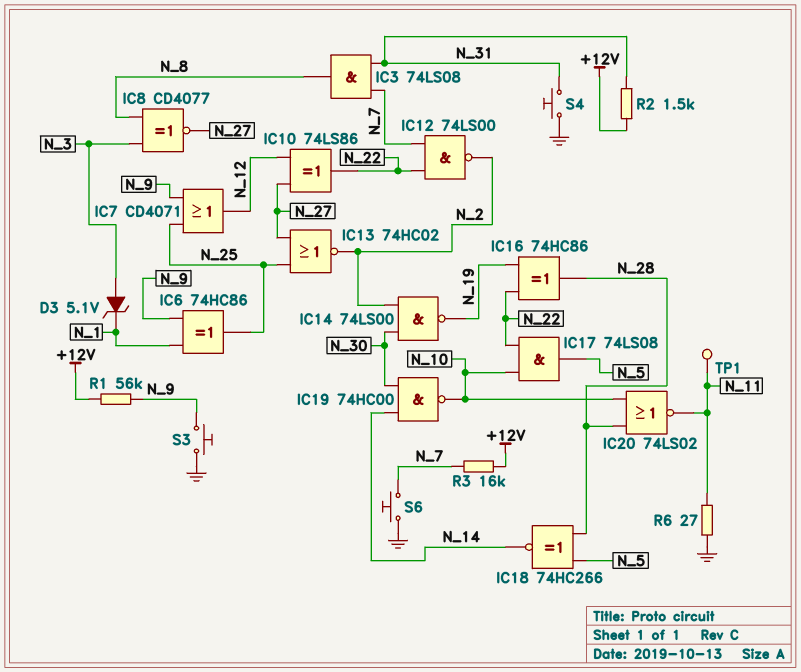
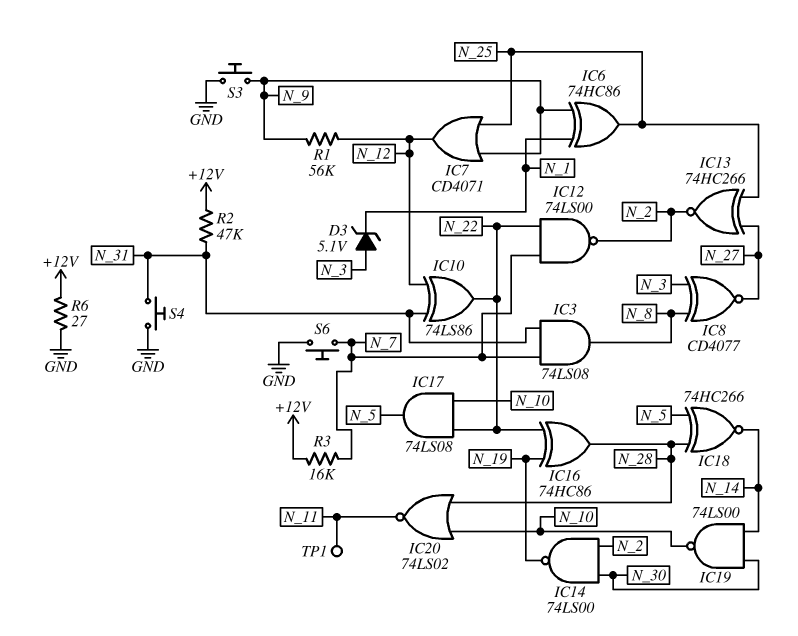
IC10: XOR 74LS86 (in N_12, in N_27, out N_22) -> XOR 74LS86 (in N_12, in N_31, out N_22)
IC13: NOR 74HC02 (in N_25, in N_27, out N_2) -> XNOR 74HC266 (in N_25, in N_27, out N_2)
IC19: NAND 74HC00 (in N_14, in N_30, out N_10) -> NAND 74LS00 (in N_14, in N_30, out N_10)
R1: 56k (+12V, N_9) -> 56k (N_9, N_12)
R2: 1.5k (+12V, N_31) -> 47k (+12V, N_31)
R6: 27 (GND, N_11) -> 27 (+12V, GND)

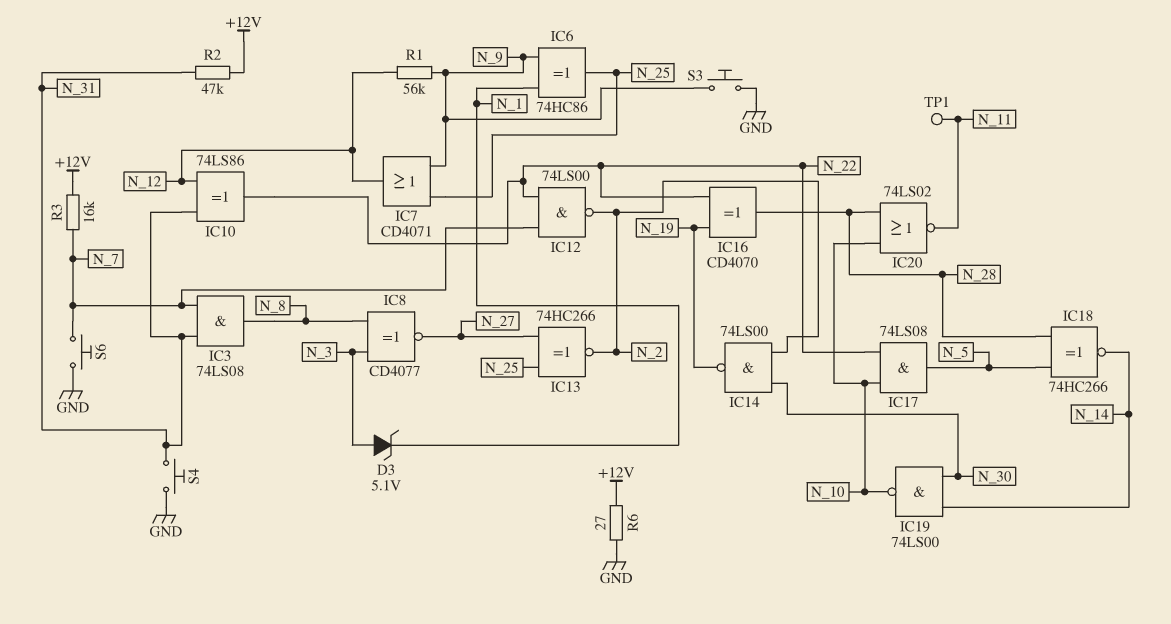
IC16: XOR 74HC86 (in N_19, in N_22, out N_28) -> XOR CD4070 (in N_19, in N_22, out N_28)

